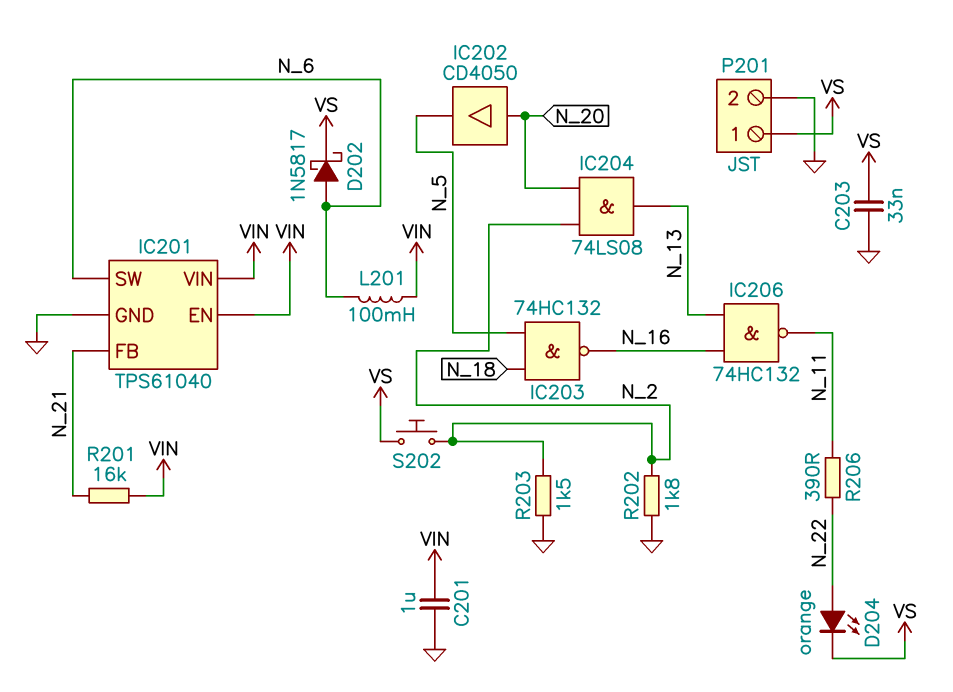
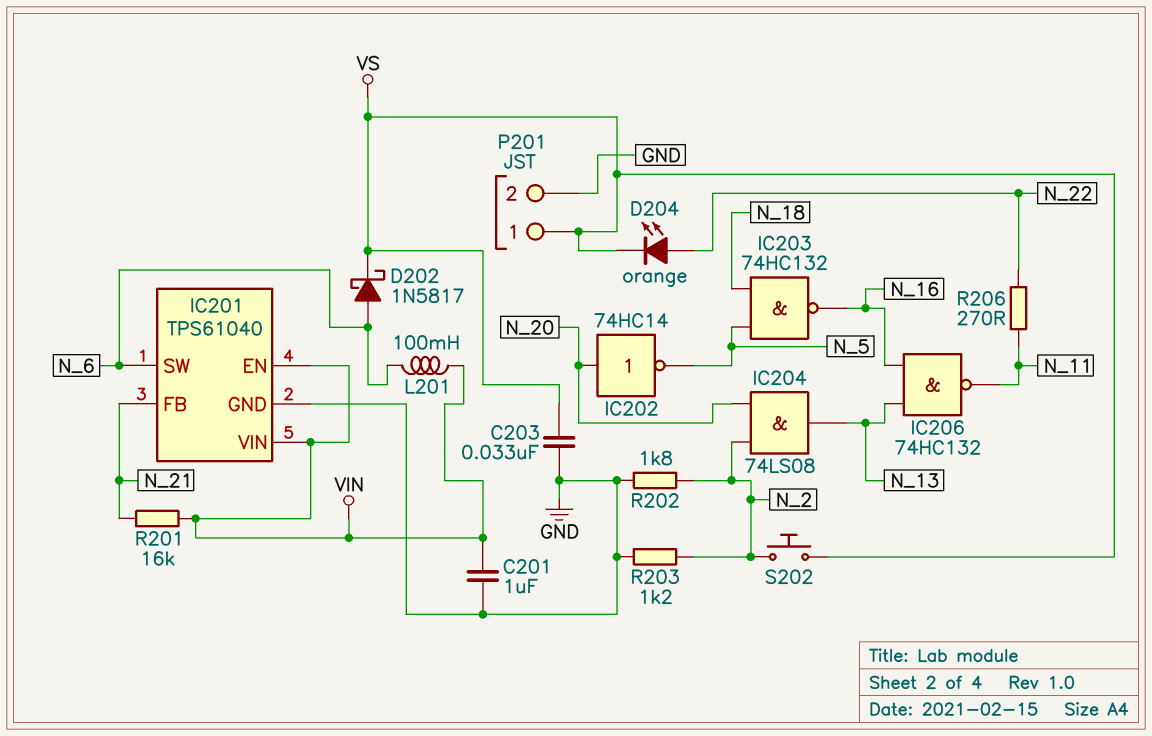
IC202: buffer CD4050 (in N_20, out N_5) -> NOT 74HC14 (in N_20, out N_5)
R203: 1.5k (GND, N_2) -> 1.2k (GND, N_2)
R206: 390 (N_11, N_22) -> 270 (N_11, N_22)

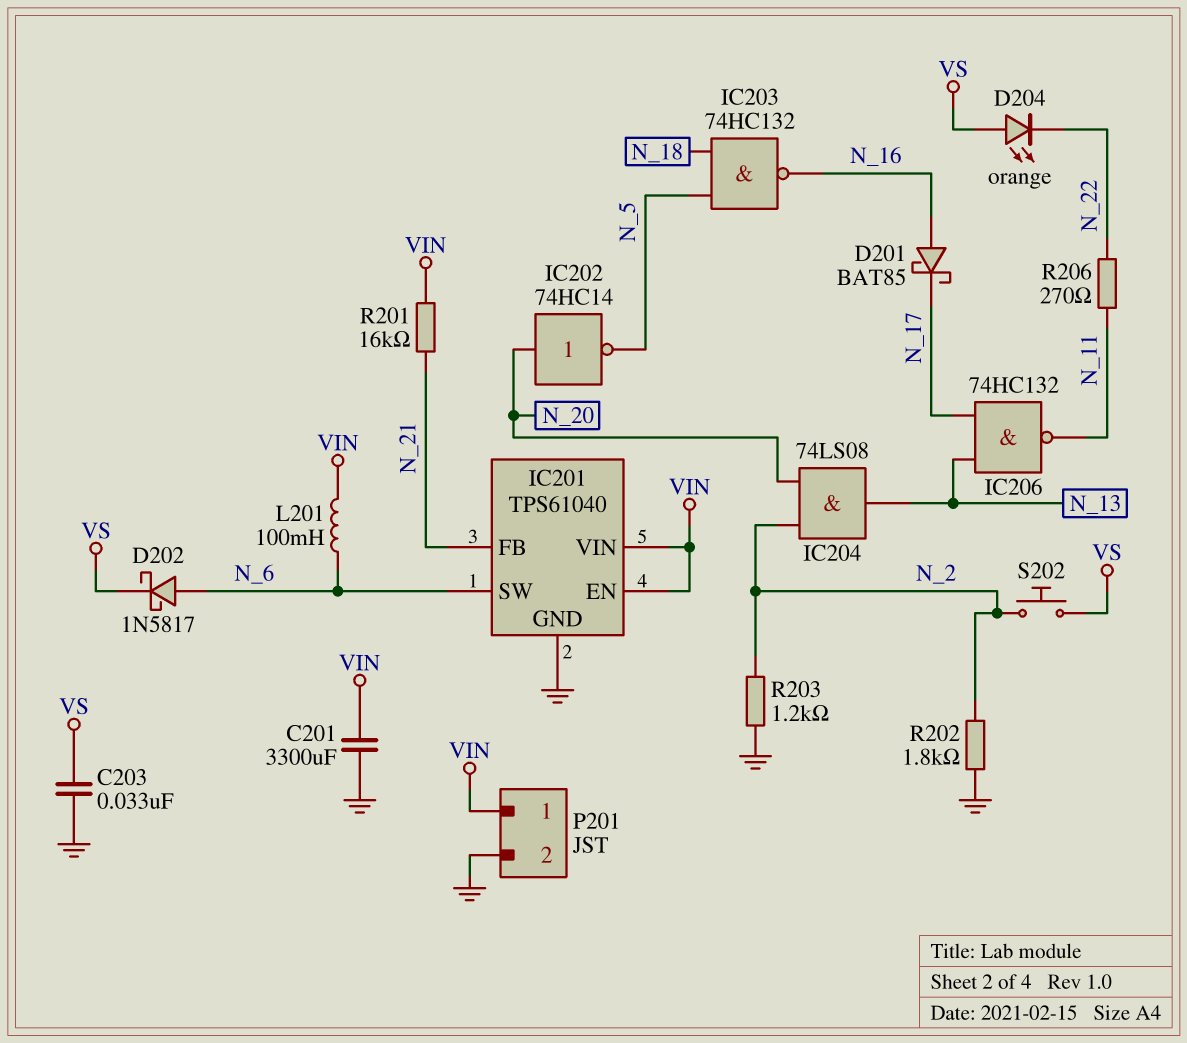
C201: 1uF (GND, VIN) -> 3300uF (GND, VIN)
D201: none -> schottky BAT85 (A N_16, K N_17)
D204: LED orange (A N_22, K VS) -> LED orange (A VS, K N_22)
IC206: NAND 74HC132 (in N_13, in N_16, out N_11) -> NAND 74HC132 (in N_13, in N_17, out N_11)
P201 pin 1: VS -> VIN

